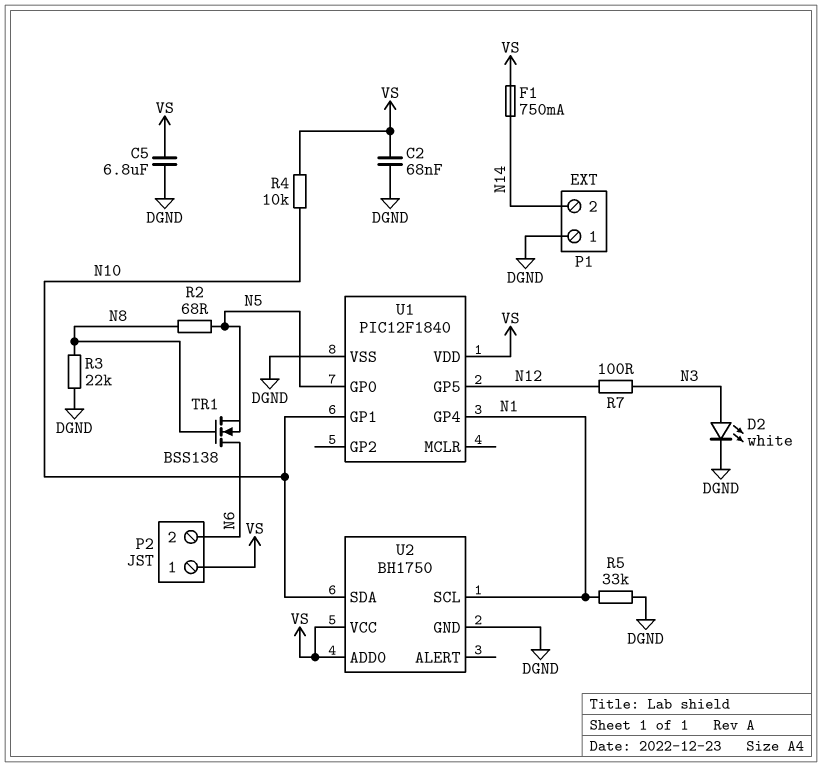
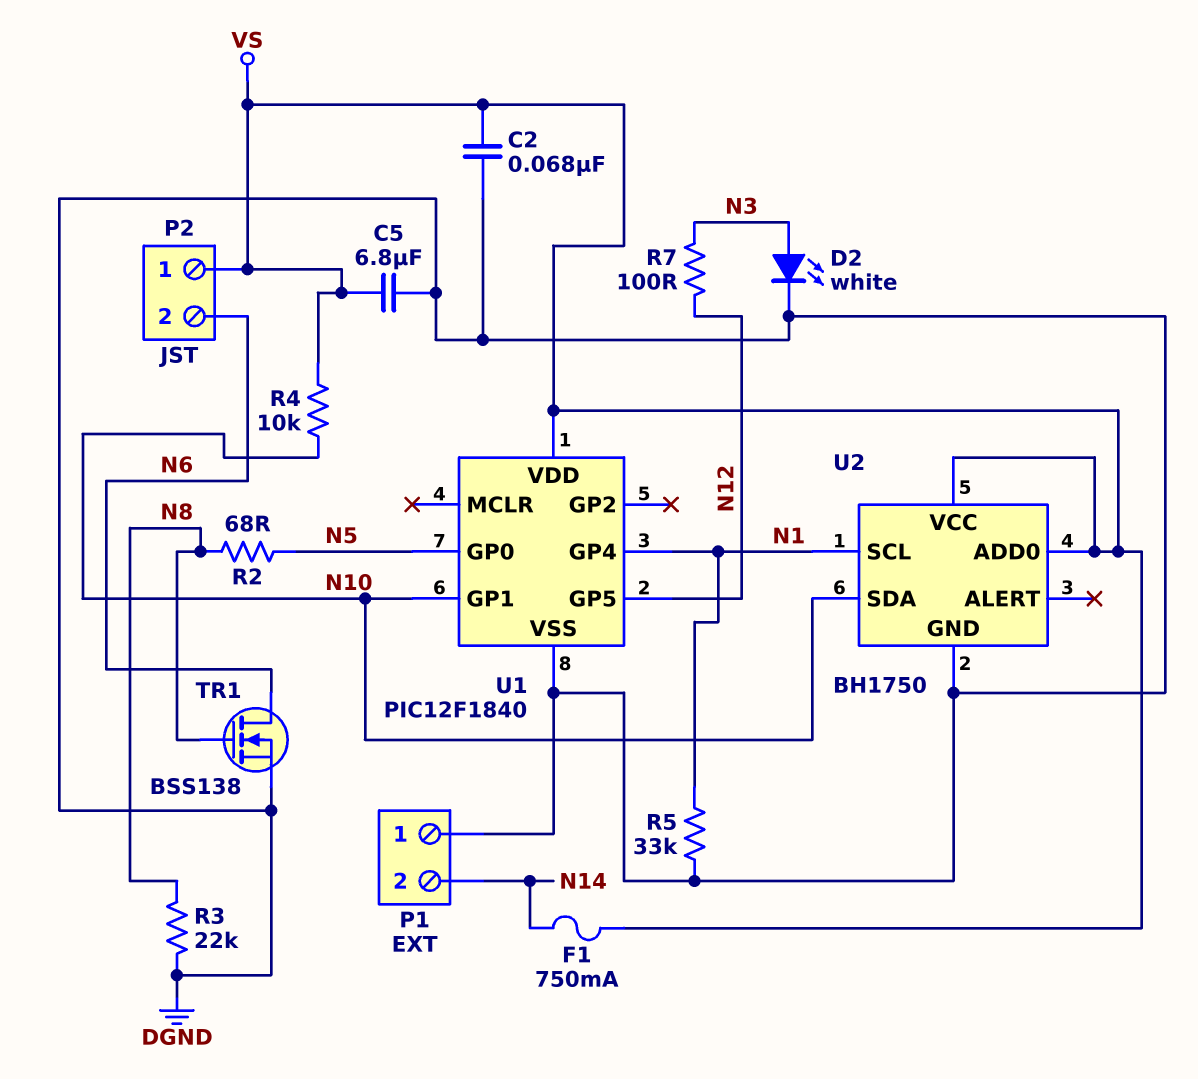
TR1: NMOS BSS138 (G N8, D N6, S N5) -> NMOS BSS138 (G N8, D N6, S DGND)

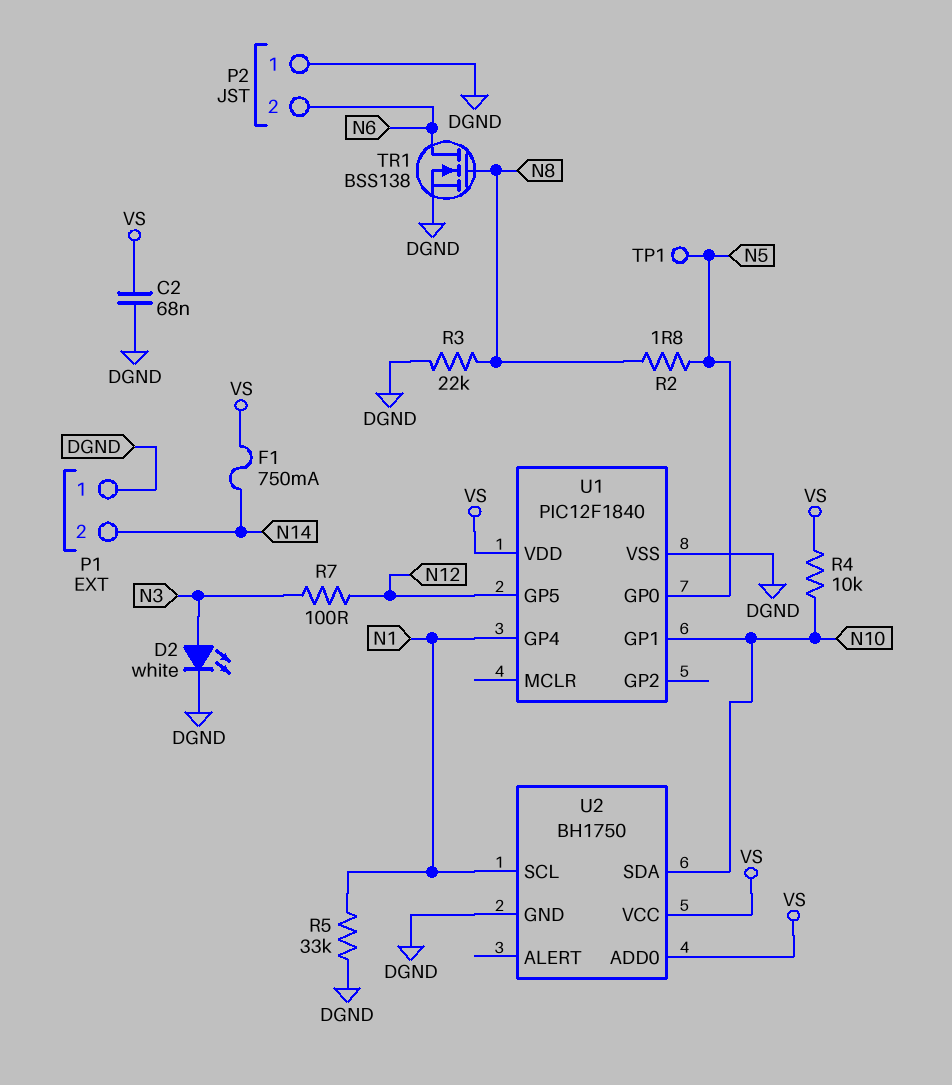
C5: 6.8uF (DGND, VS) -> none
P2 pin 1: VS -> DGND
R2: 68 (N5, N8) -> 1.8 (N5, N8)
TP1: none -> test point (N5)

